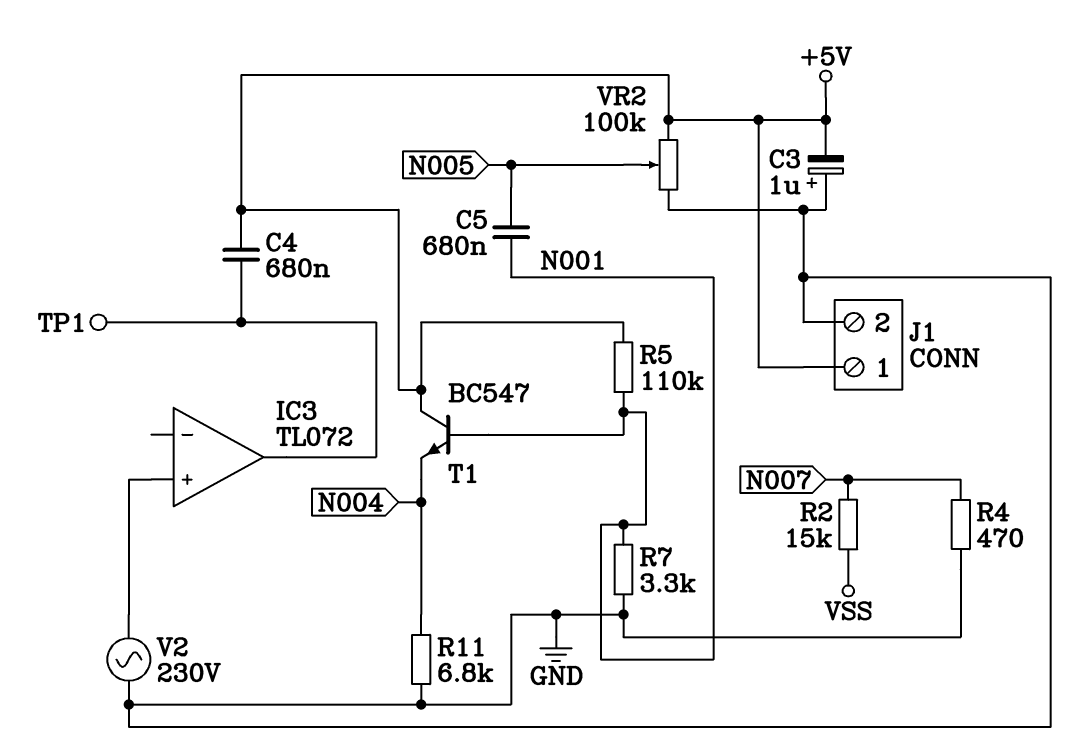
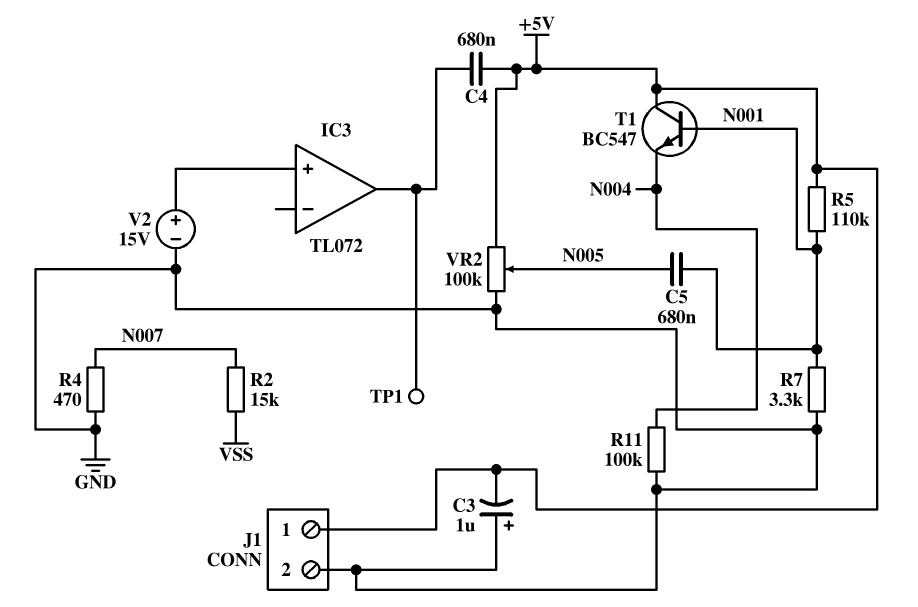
R11: 6.8k (GND, N004) -> 100k (GND, N004)
V2: AC 230V (GND, IC3/in+) -> 15V (plus IC3/in+, minus GND)

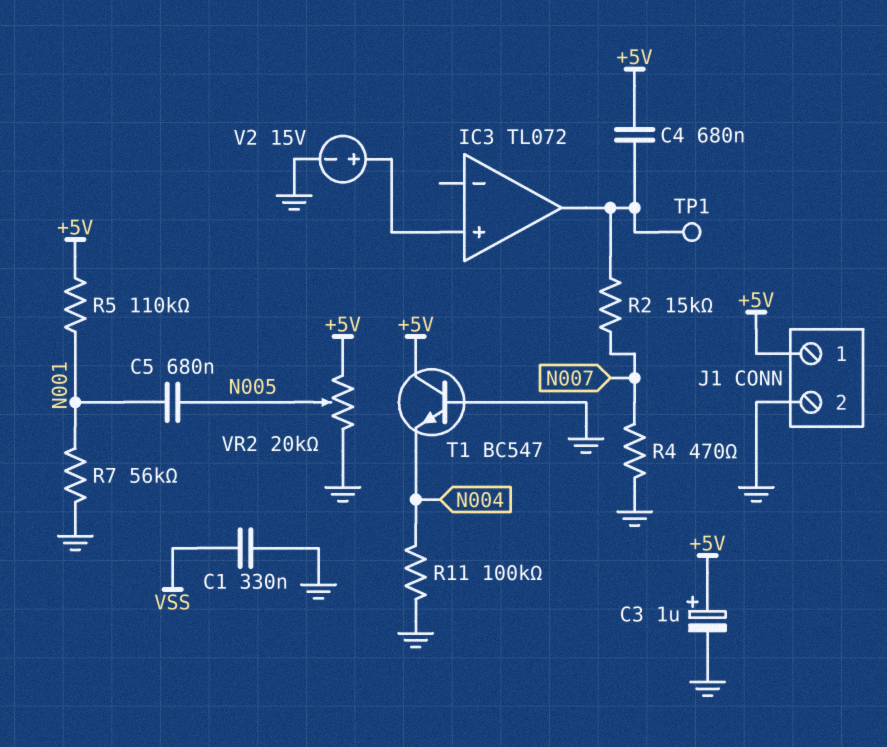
C1: none -> 330nF (GND, VSS)
C3: 1uF (plus GND, minus +5V) -> 1uF (plus +5V, minus GND)
R2: 15k (N007, VSS) -> 15k (IC3/out, N007)
R7: 3.3k (GND, N001) -> 56k (GND, N001)
T1: NPN BC547 (B N001, C +5V, E N004) -> NPN BC547 (B GND, C +5V, E N004)
VR2: 100k (+5V, GND, wiper N005) -> 20k (+5V, GND, wiper N005)

